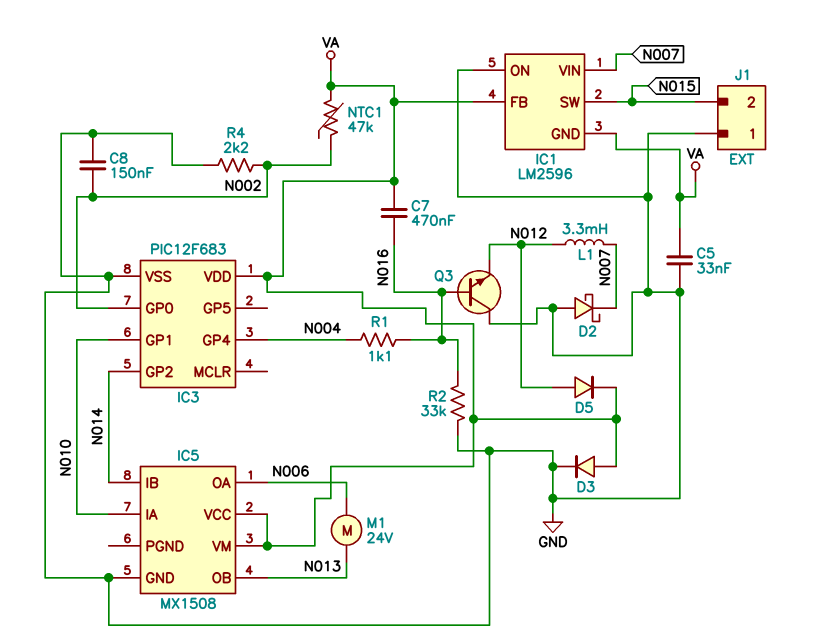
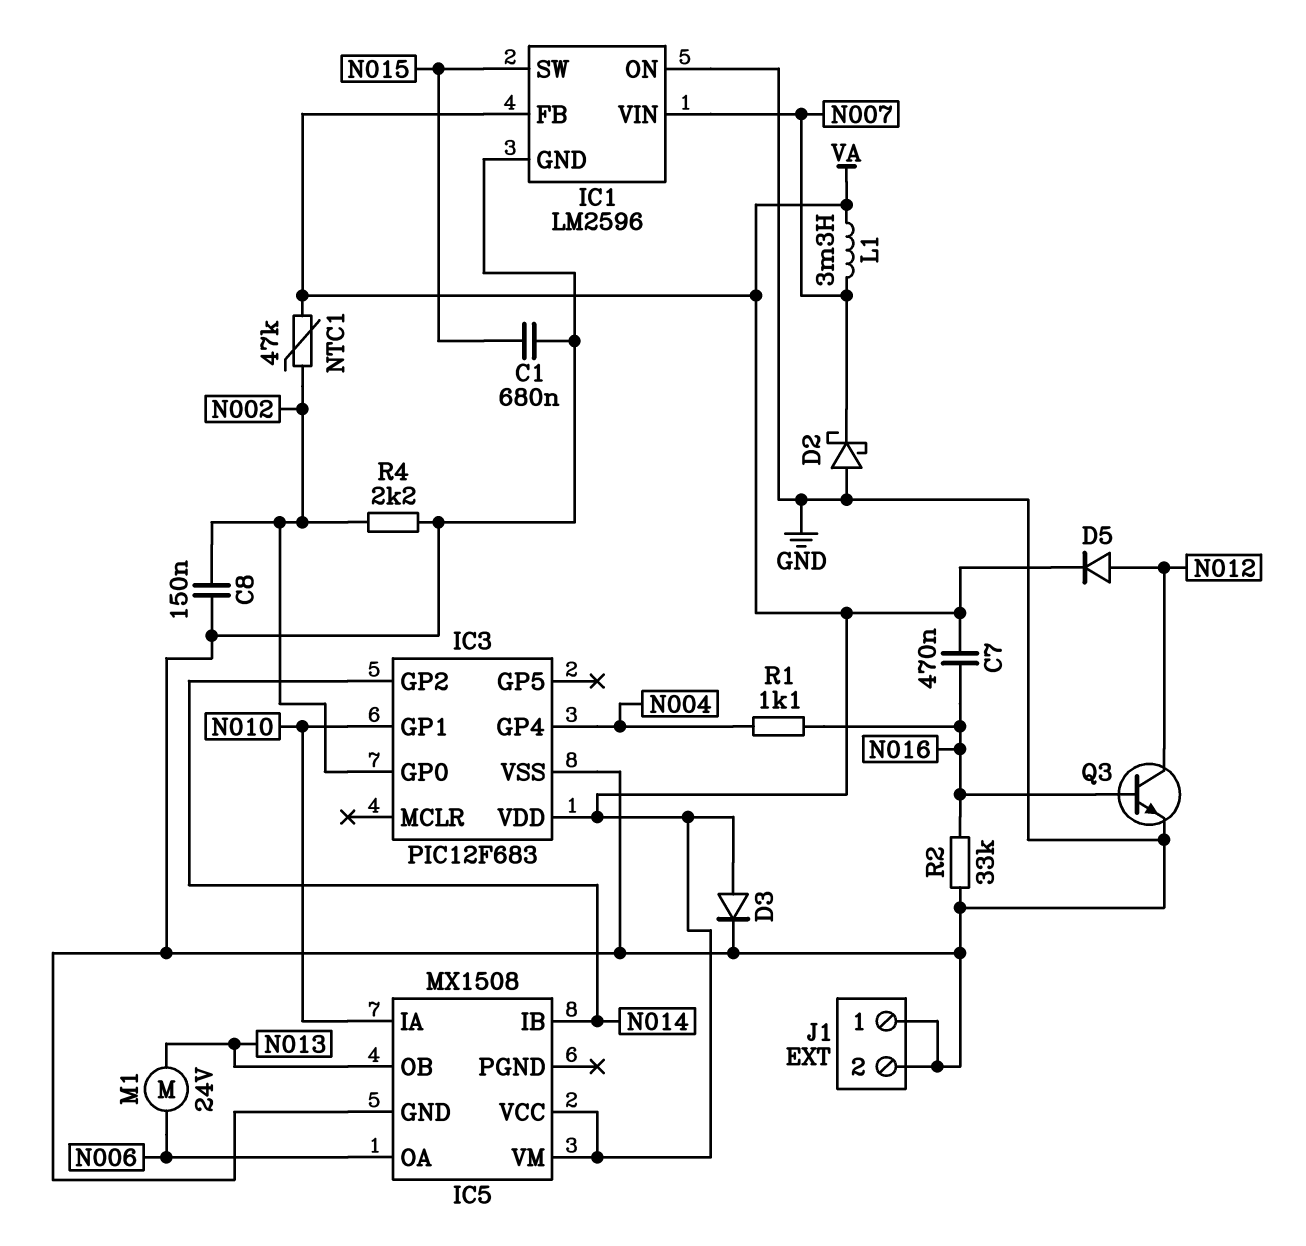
C1: none -> 680nF (GND, N015)
C5: 33nF (GND, VA) -> none
IC1 pin GND: VA -> GND
J1 pin 2: N015 -> GND
L1: 3.3mH (N007, N012) -> 3.3mH (N007, VA)
Q3: NPN (B N016, C GND, E N012) -> NPN (B N016, C N012, E GND)

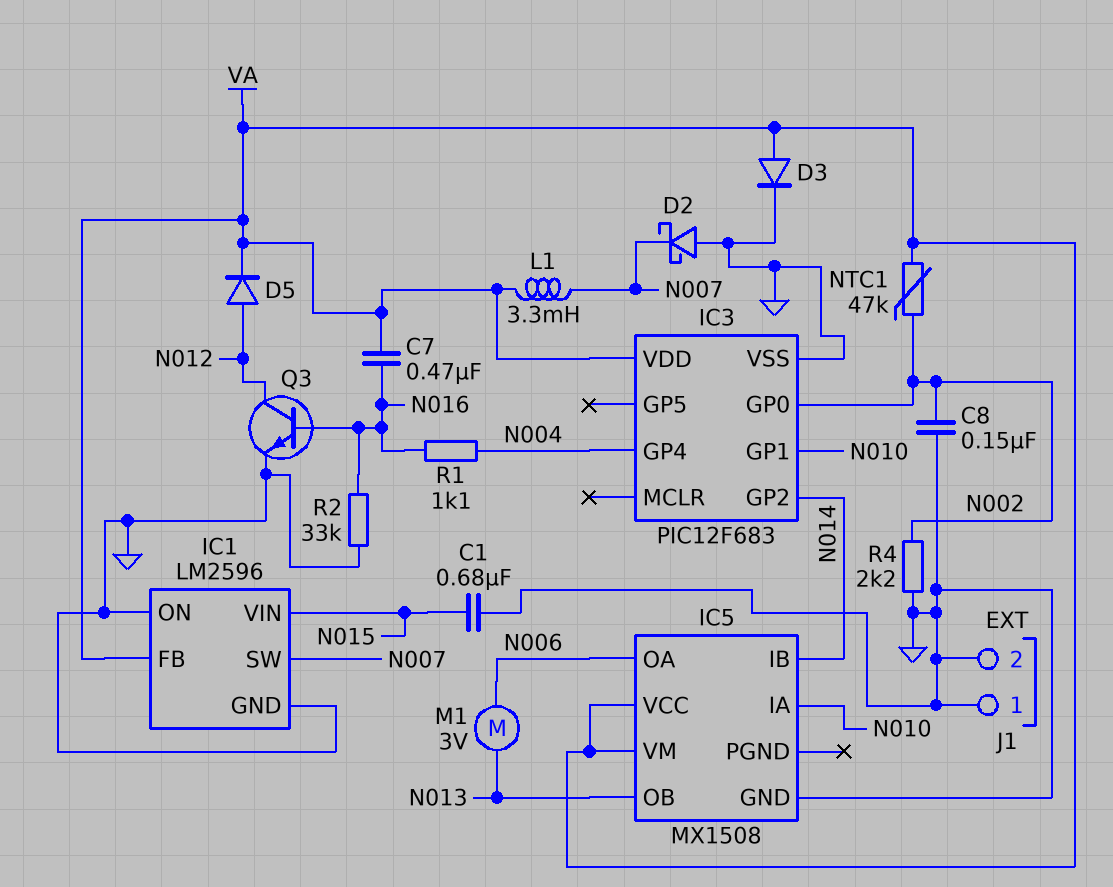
IC1 pin SW: N015 -> N007
IC1 pin VIN: N007 -> N015
M1: motor 24V (N006, N013) -> motor 3V (N006, N013)

